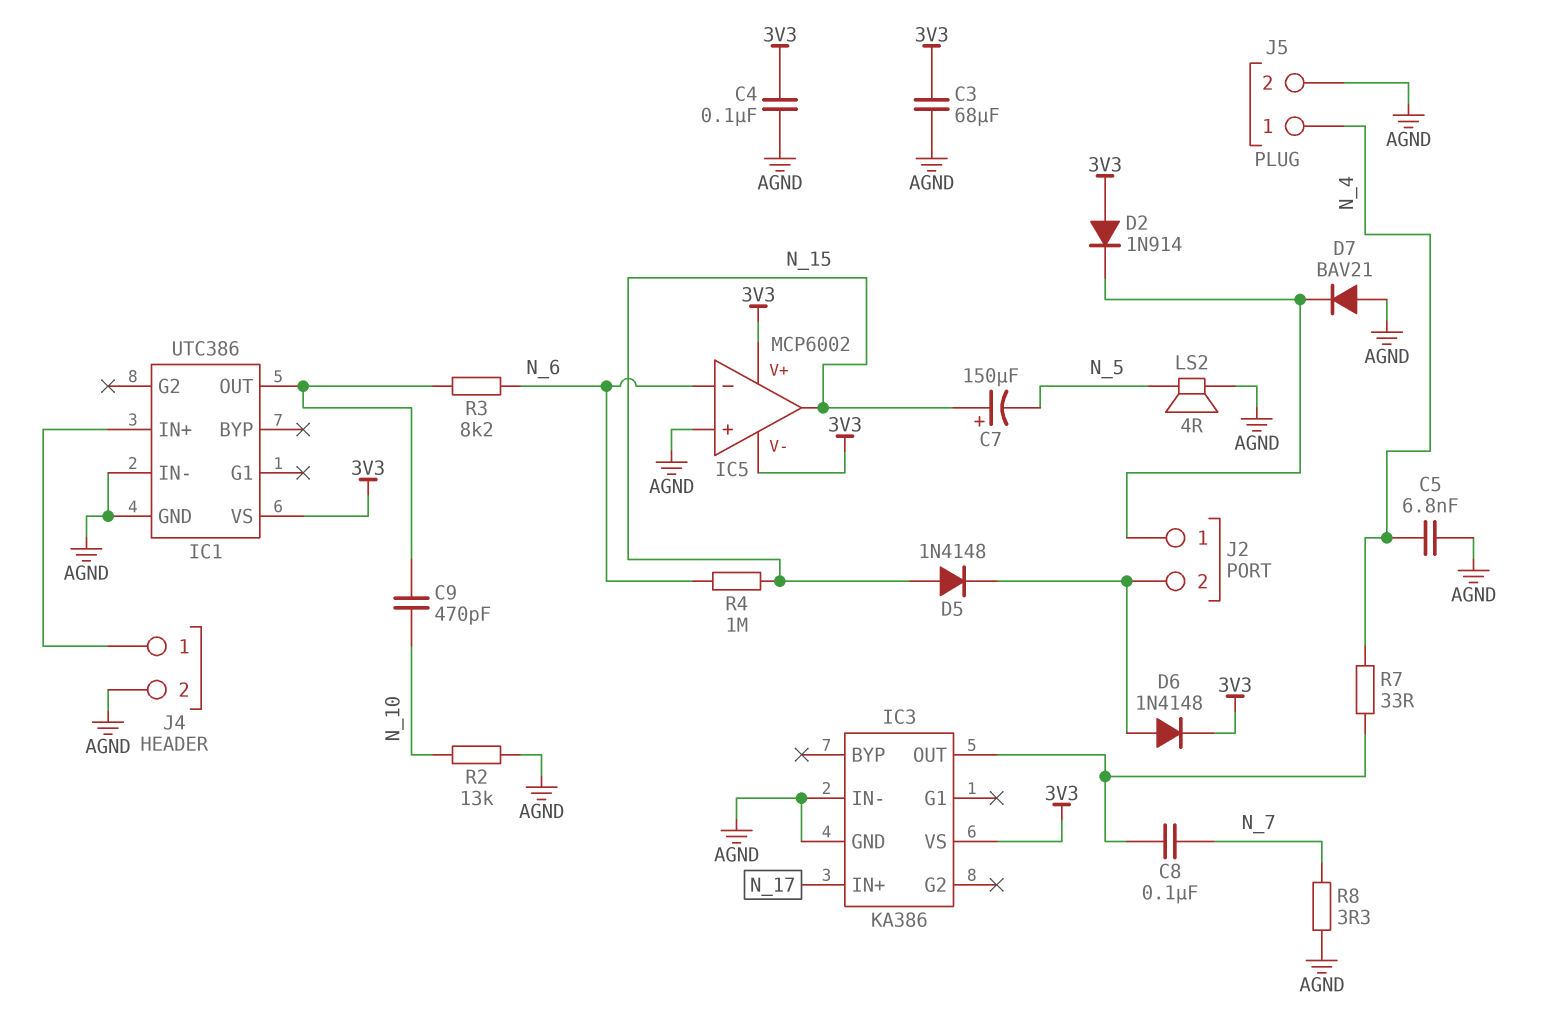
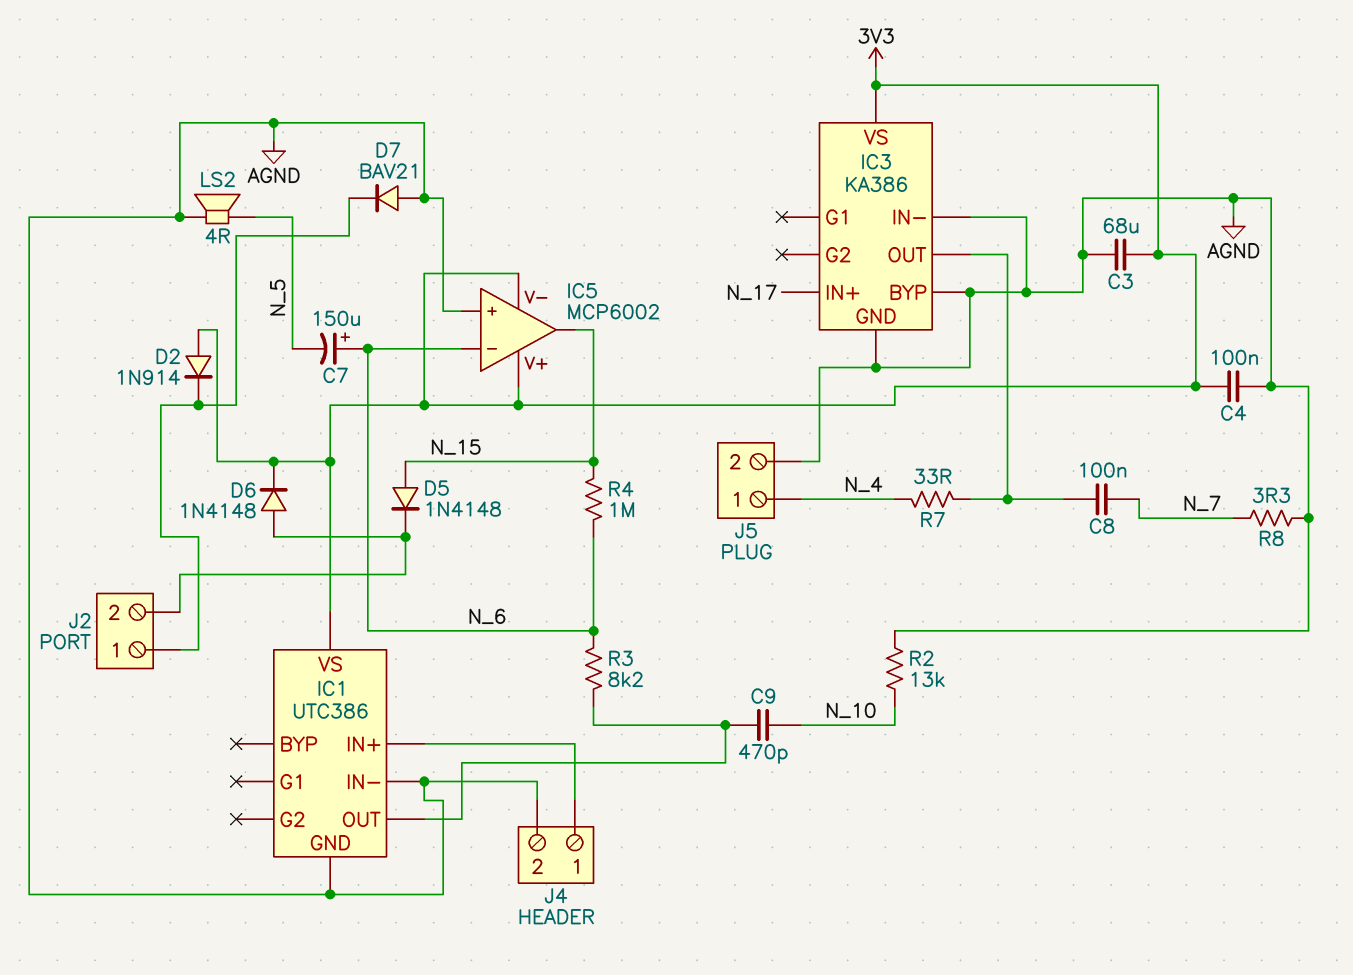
C5: 6.8nF (AGND, N_4) -> none
C7: 150uF (plus N_15, minus N_5) -> 150uF (plus N_6, minus N_5)
IC3 pin BYP: none -> AGND

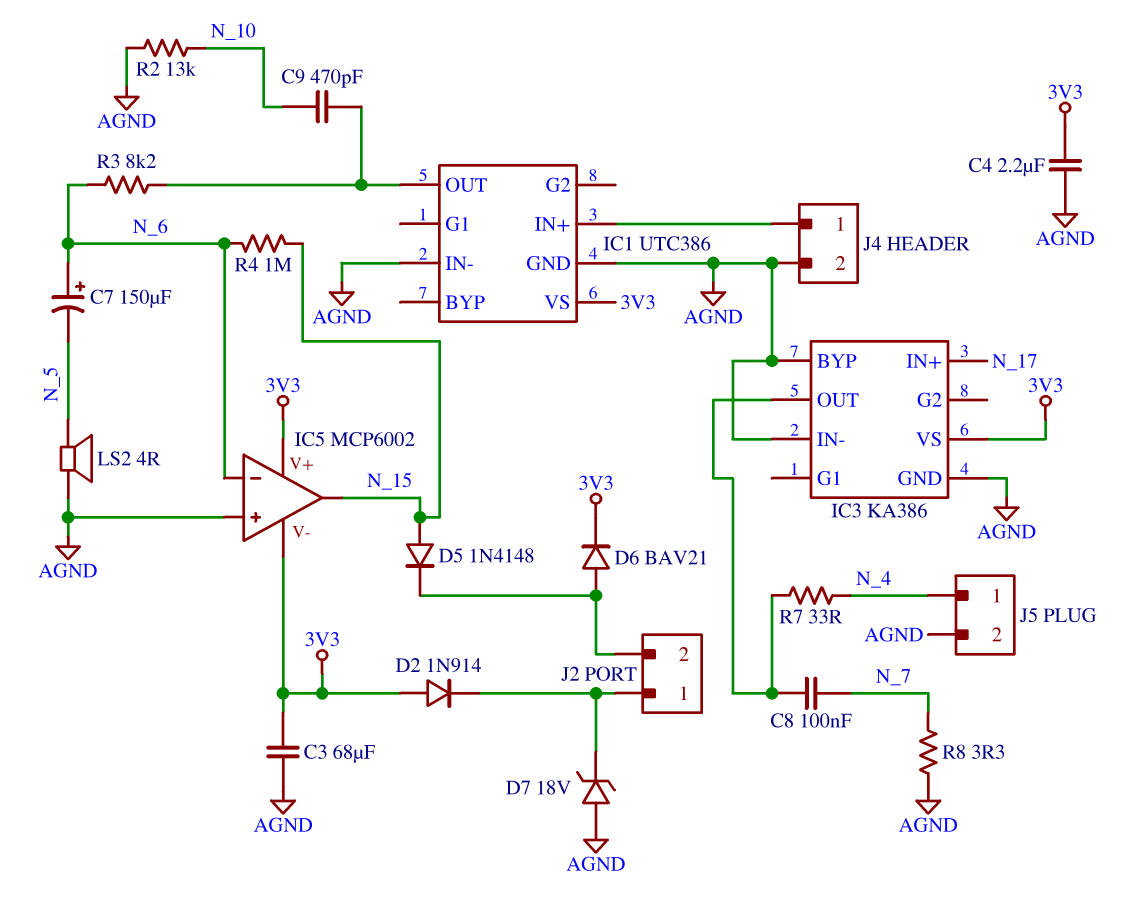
C4: 100nF (3V3, AGND) -> 2.2uF (3V3, AGND)
D6: diode 1N4148 (A J2/2, K 3V3) -> diode BAV21 (A J2/2, K 3V3)
D7: diode BAV21 (A AGND, K J2/1) -> zener 18V (A AGND, K J2/1)

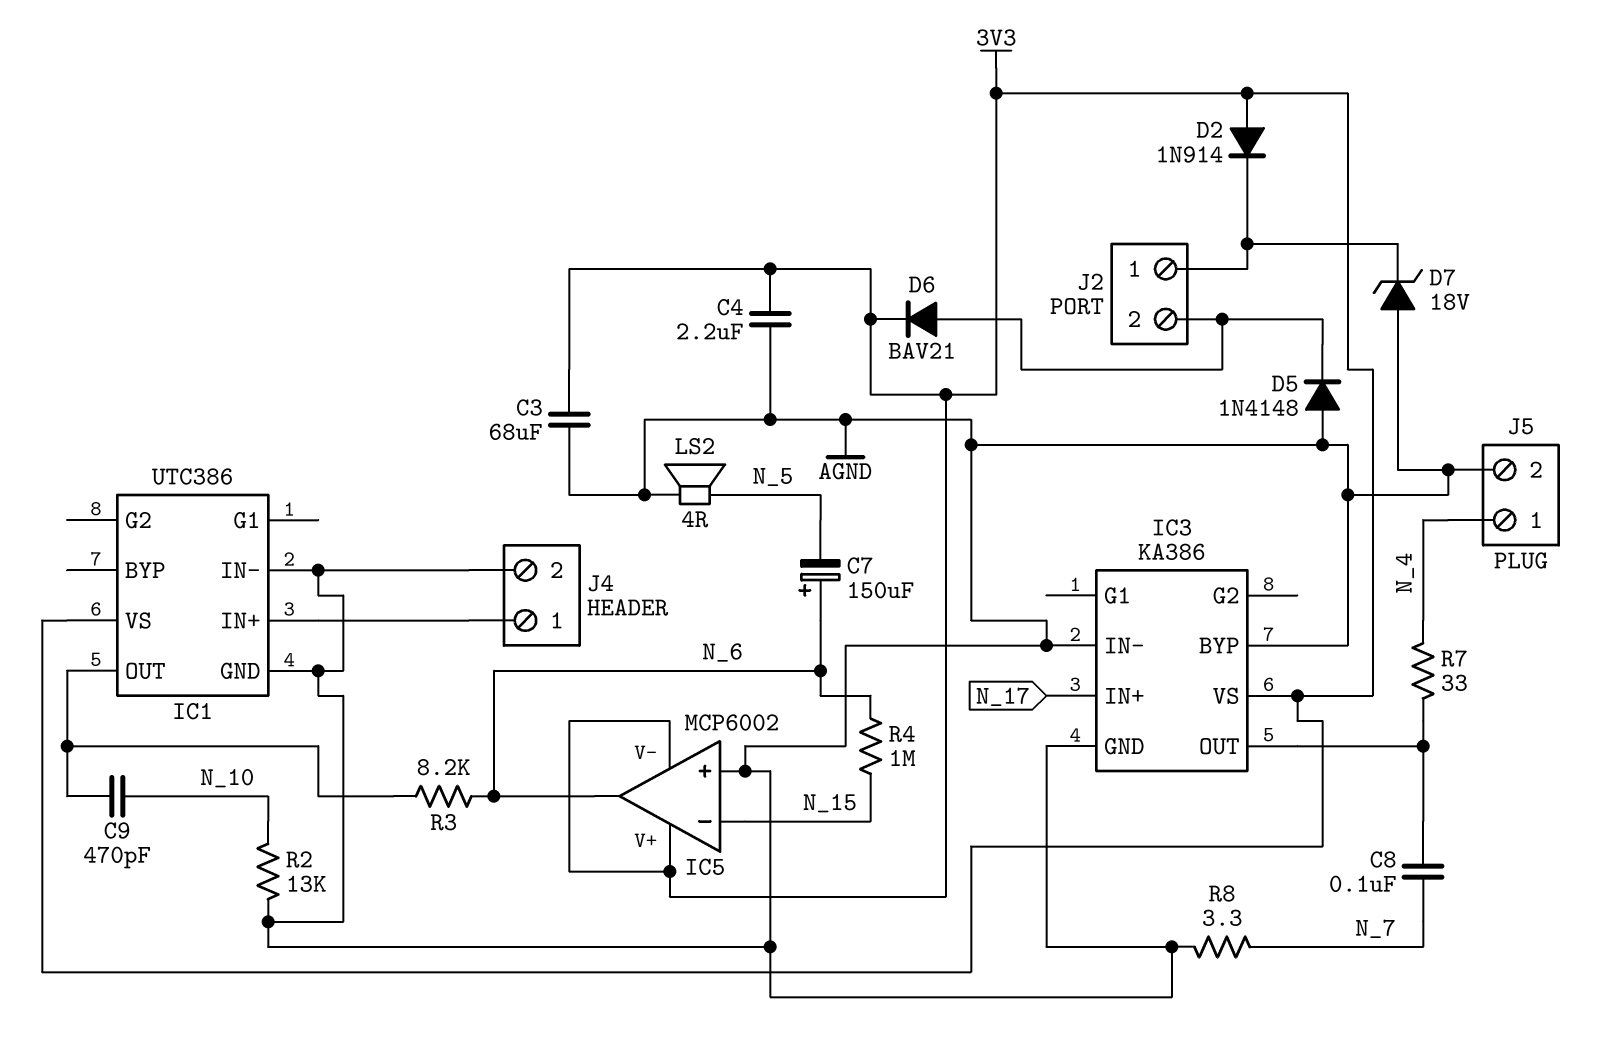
D5: diode 1N4148 (A N_15, K J2/2) -> diode 1N4148 (A AGND, K J2/2)
IC5 pin in-: N_6 -> N_15
IC5 pin out: N_15 -> N_6

